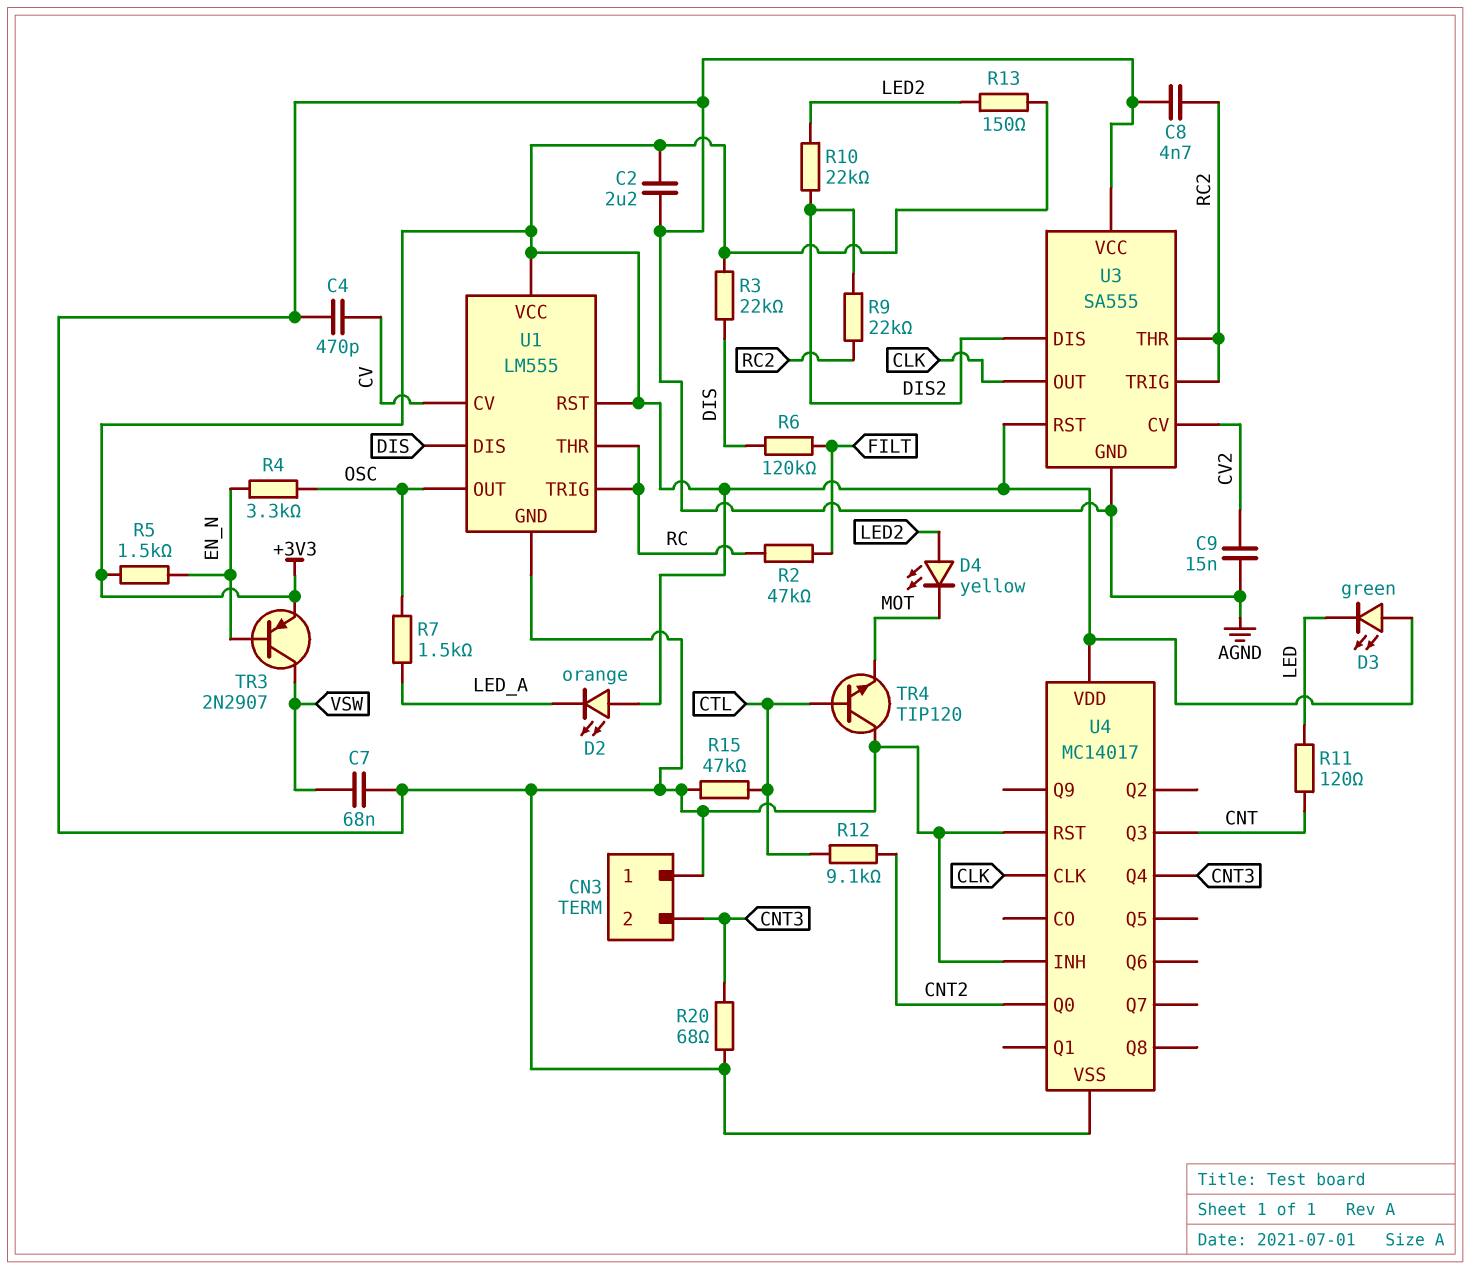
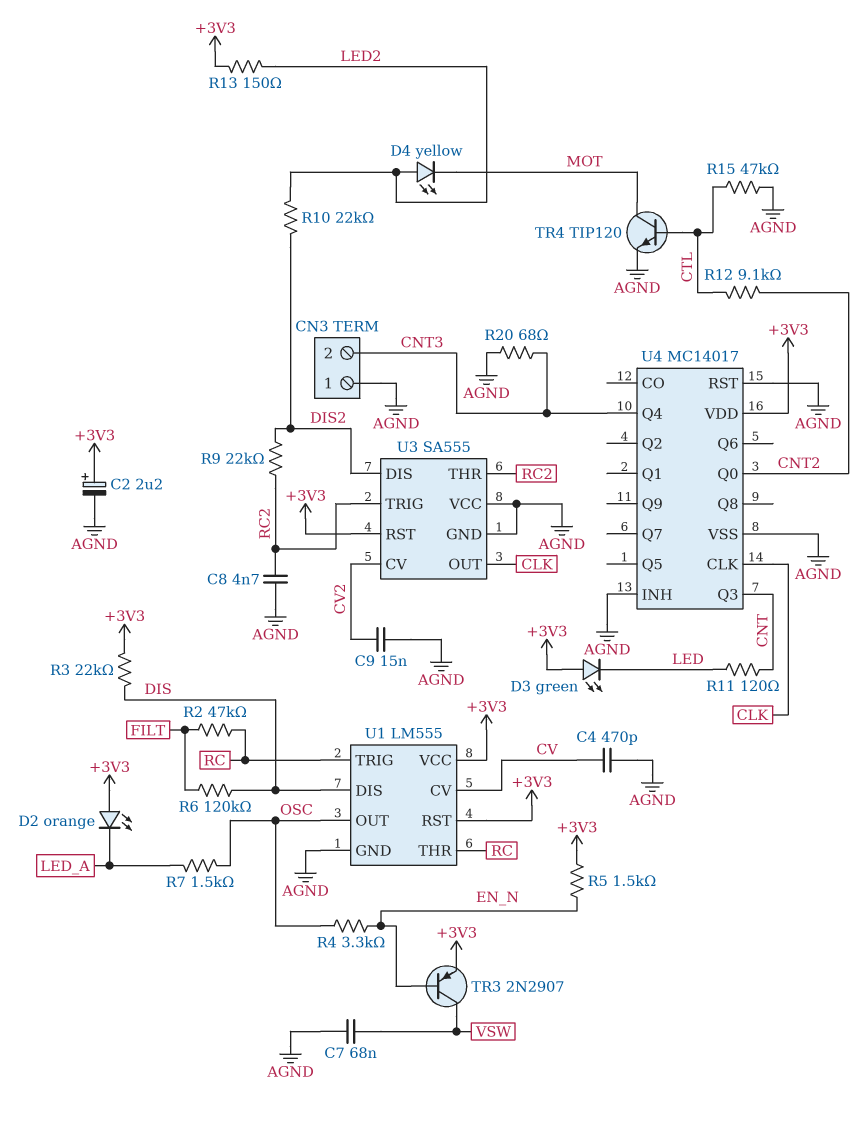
C2: 2.2uF (+3V3, AGND) -> 2.2uF (plus +3V3, minus AGND)
TR4: NPN TIP120 (B CTL, C AGND, E MOT) -> NPN TIP120 (B CTL, C MOT, E AGND)

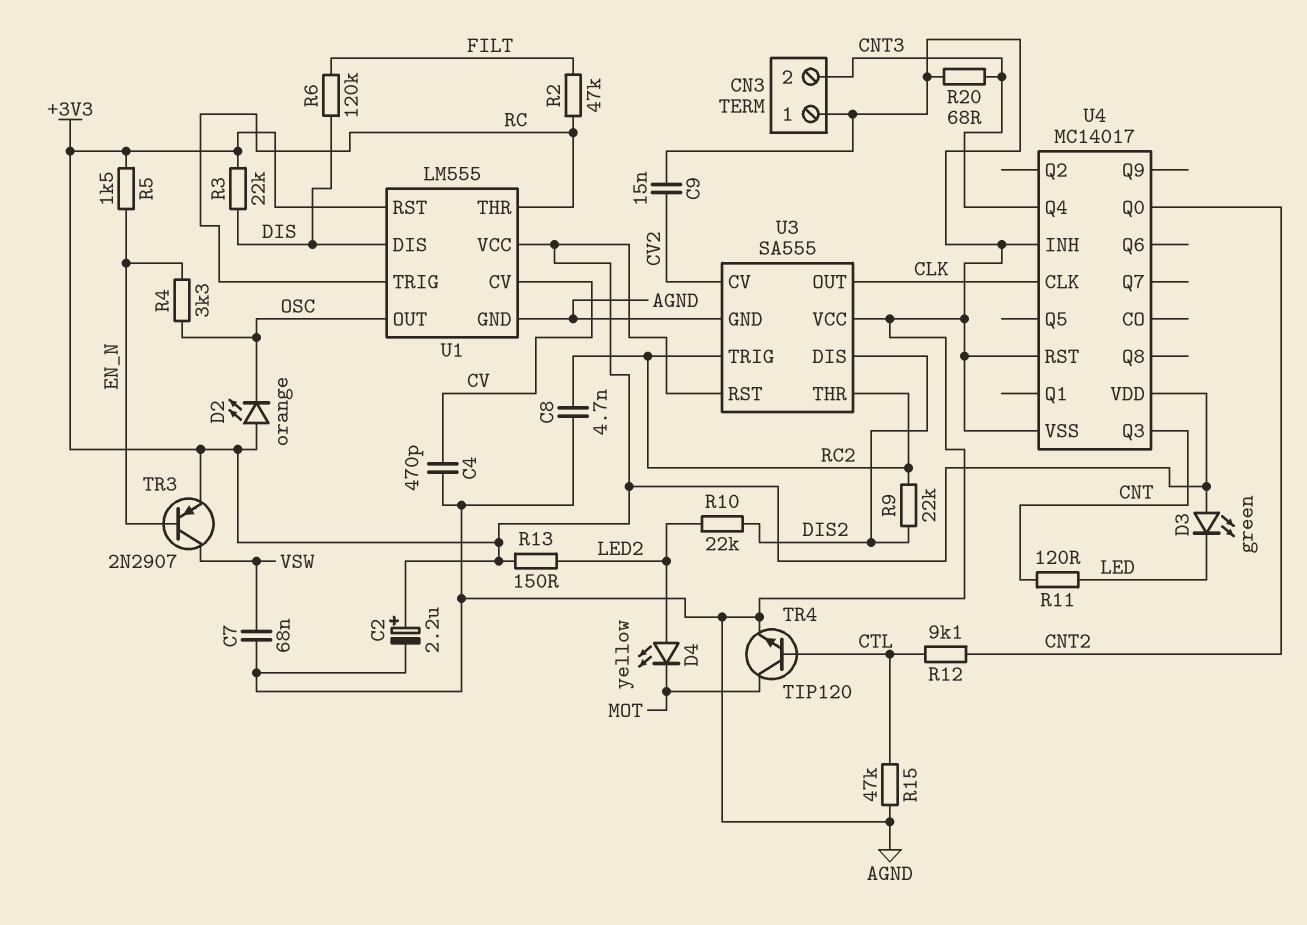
D2: LED orange (A +3V3, K LED_A) -> LED orange (A +3V3, K OSC)
R7: 1.5k (LED_A, OSC) -> none

